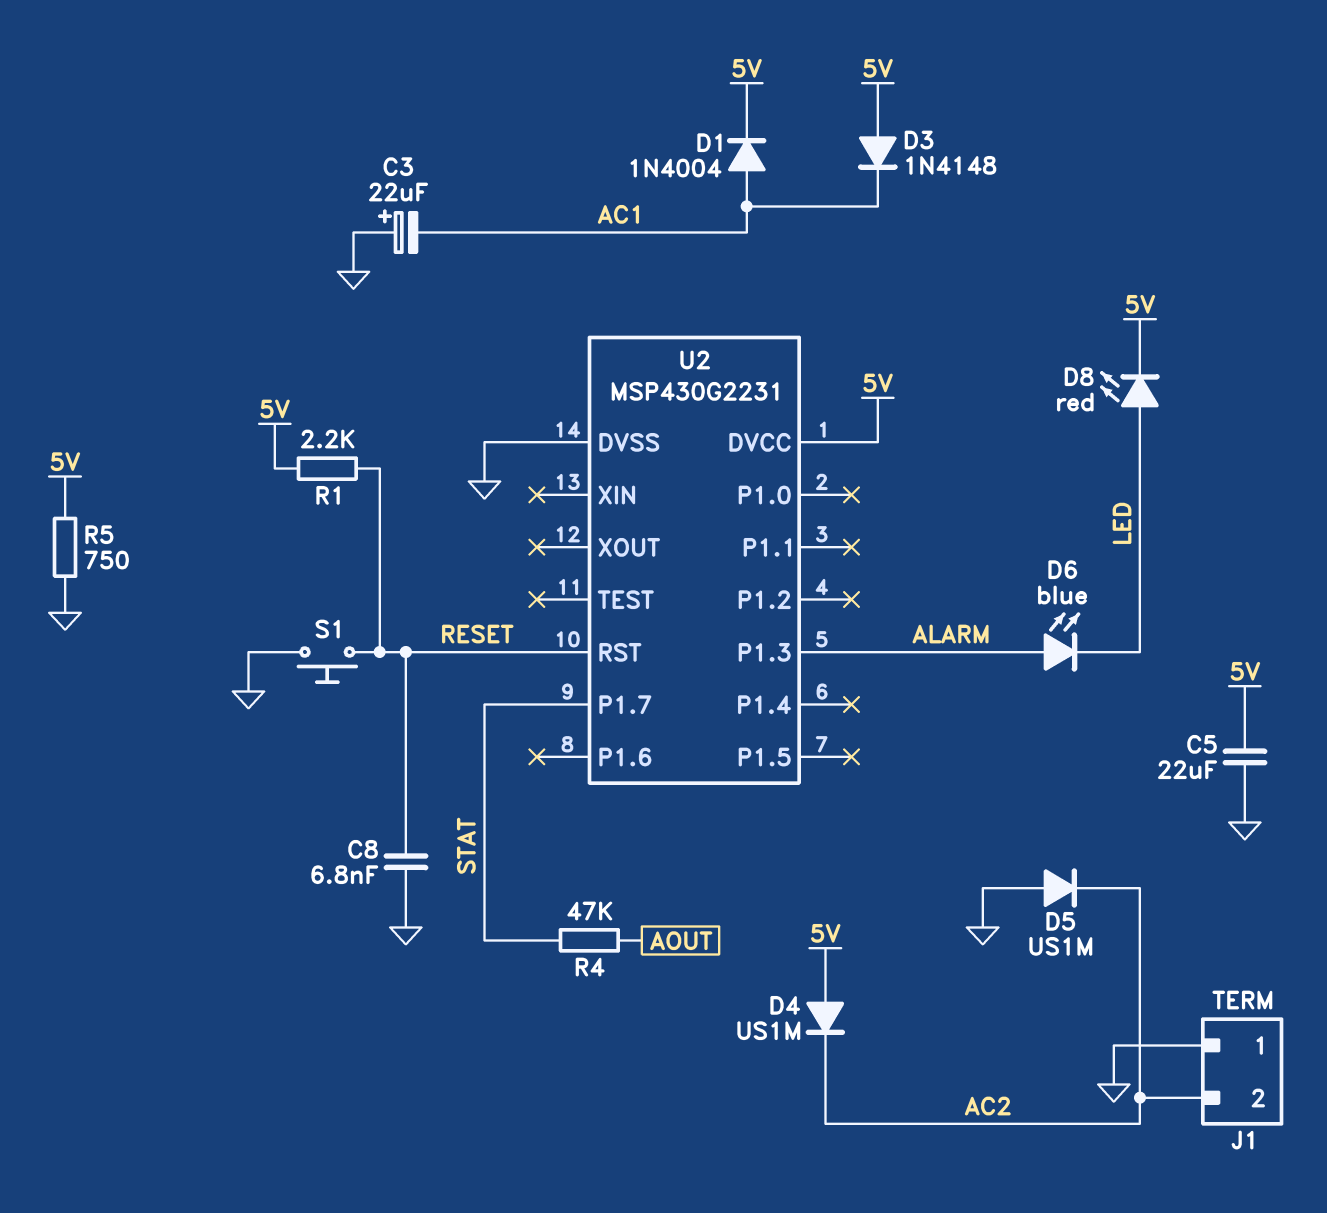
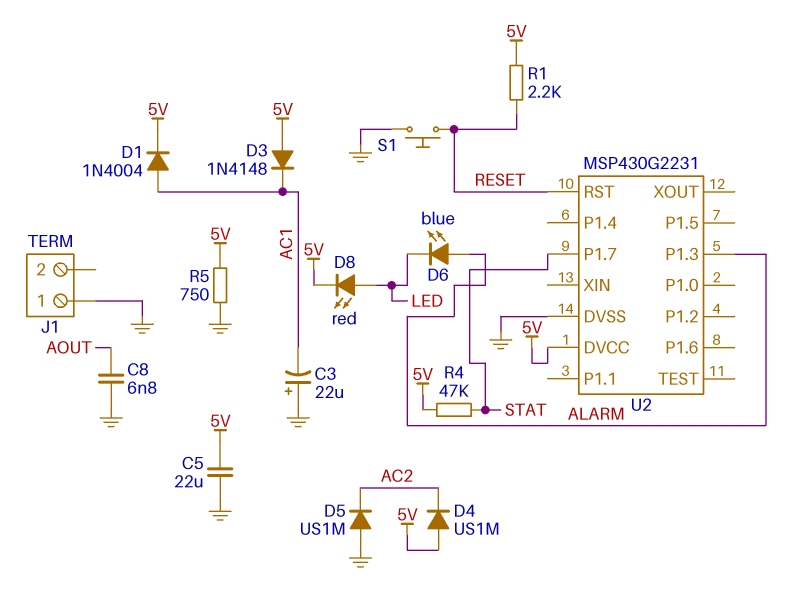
C8: 6.8nF (GND, RESET) -> 6.8nF (AOUT, GND)
J1 pin 2: AC2 -> none
R4: 47k (AOUT, STAT) -> 47k (5V, STAT)

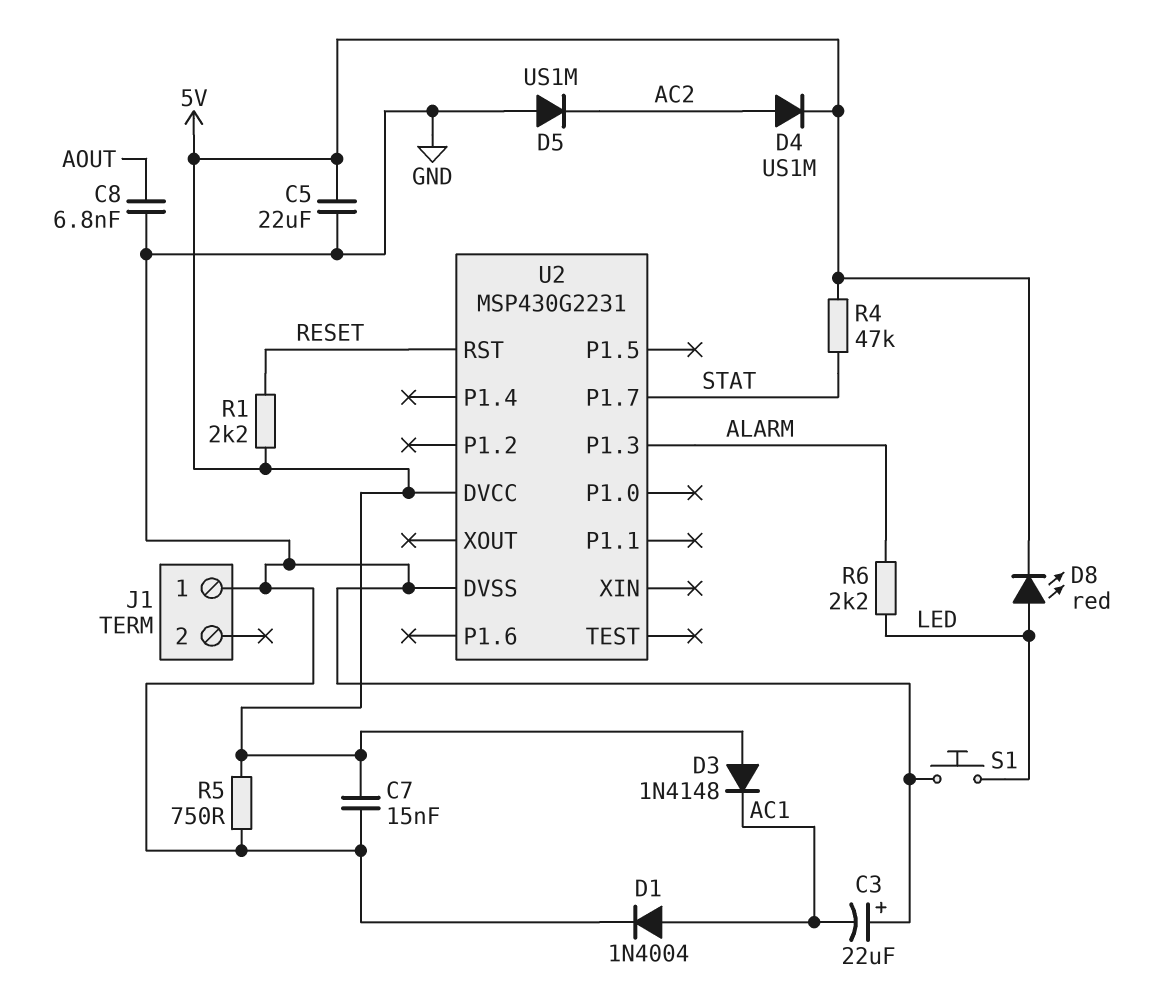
C7: none -> 15nF (5V, GND)
D1: diode 1N4004 (A AC1, K 5V) -> diode 1N4004 (A AC1, K GND)
D4: diode US1M (A 5V, K AC2) -> diode US1M (A AC2, K 5V)
D6: LED blue (A ALARM, K LED) -> none
R6: none -> 2.2k (ALARM, LED)
S1: button (GND, RESET) -> button (GND, LED)

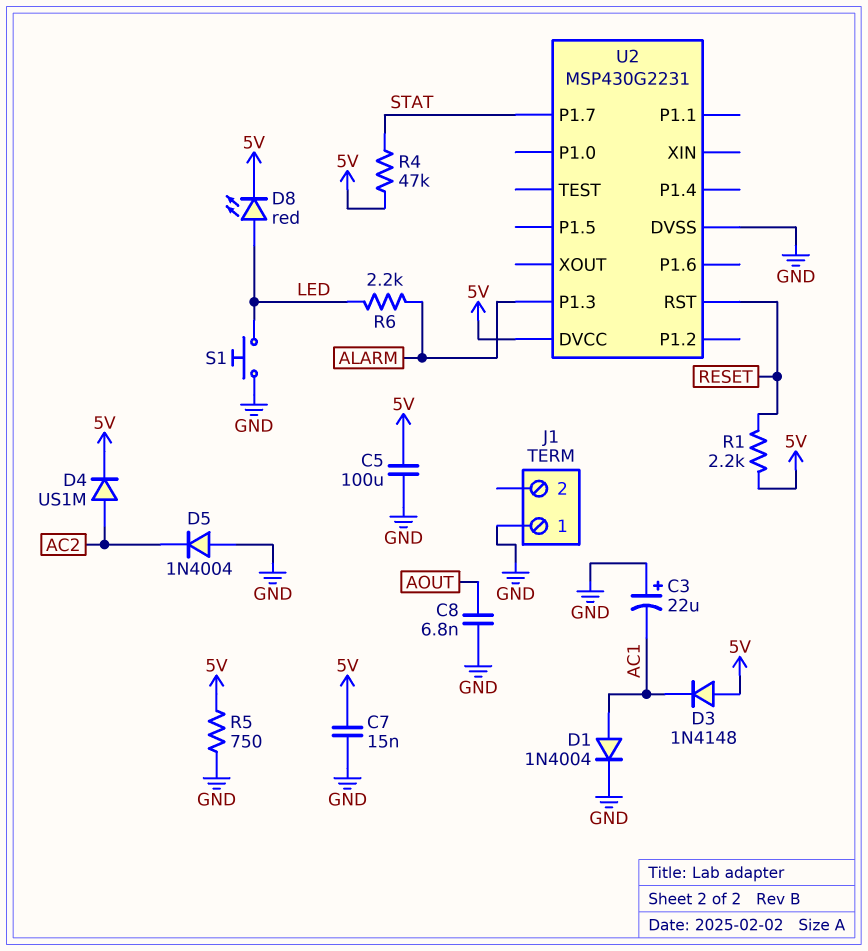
C5: 22uF (5V, GND) -> 100uF (5V, GND)
D5: diode US1M (A GND, K AC2) -> diode 1N4004 (A GND, K AC2)

